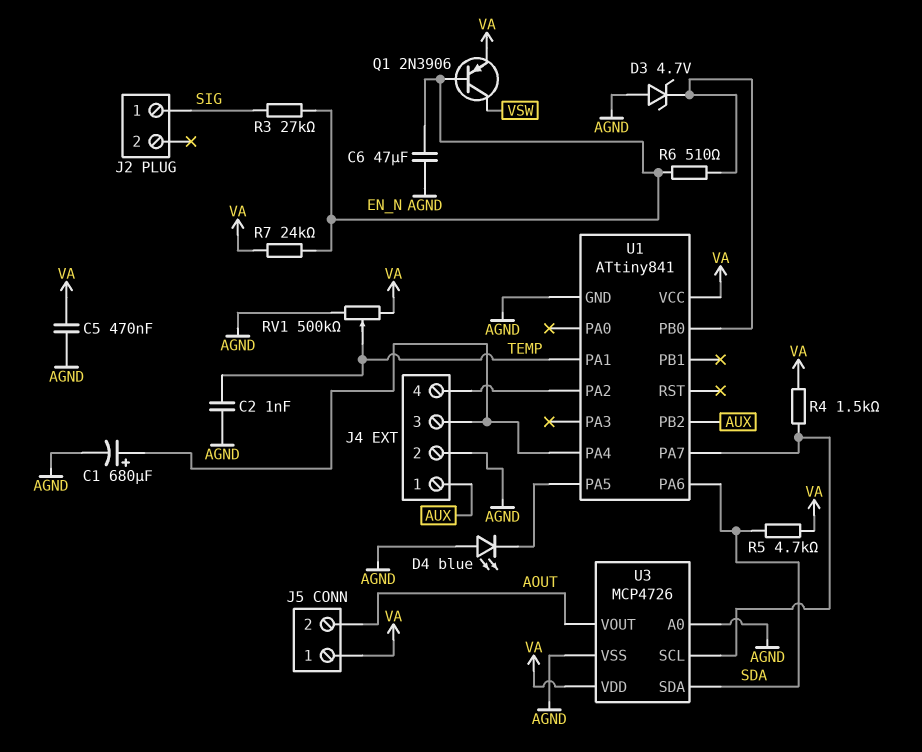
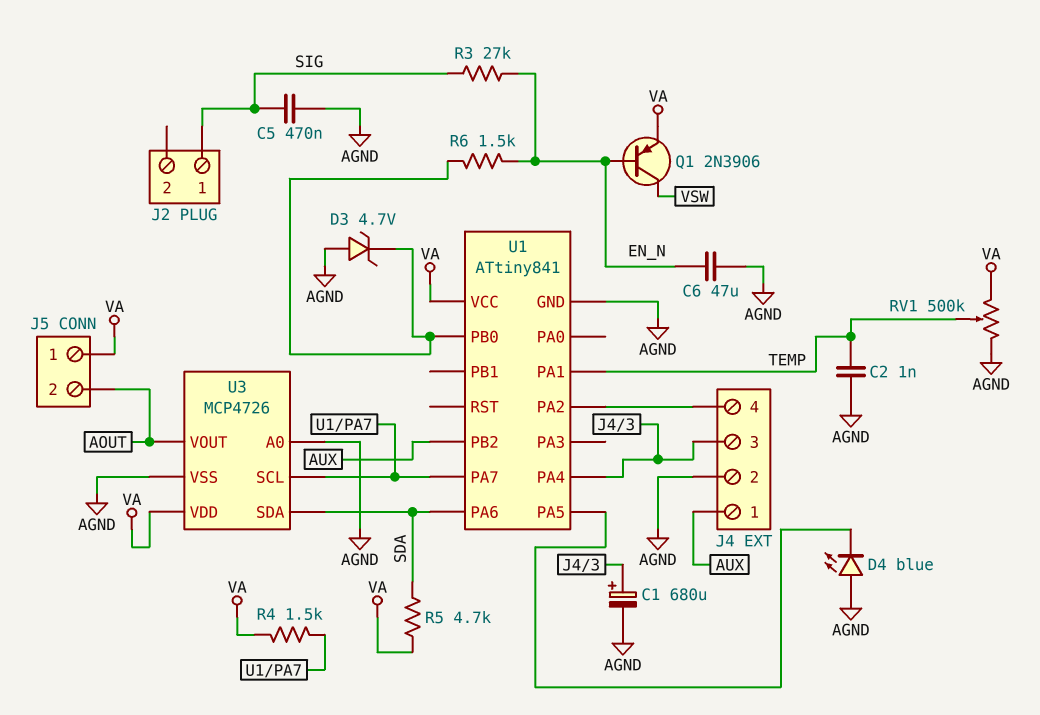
C5: 470nF (AGND, VA) -> 470nF (AGND, SIG)
R6: 510 (EN_N, U1/PB0) -> 1.5k (EN_N, U1/PB0)
R7: 24k (EN_N, VA) -> none

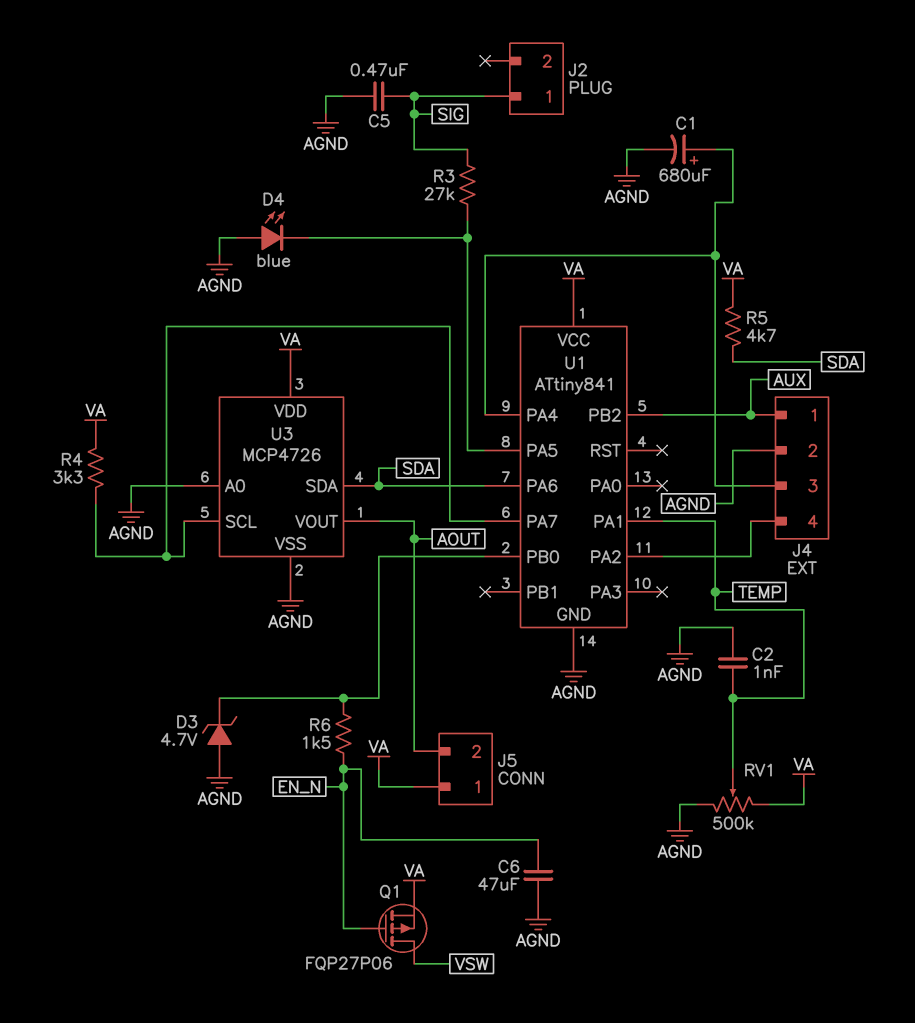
Q1: PNP 2N3906 (B EN_N, C VSW, E VA) -> PMOS FQP27P06 (G EN_N, D VSW, S VA)
R3: 27k (EN_N, SIG) -> 27k (SIG, U1/PA5)
R4: 1.5k (U1/PA7, VA) -> 3.3k (U1/PA7, VA)

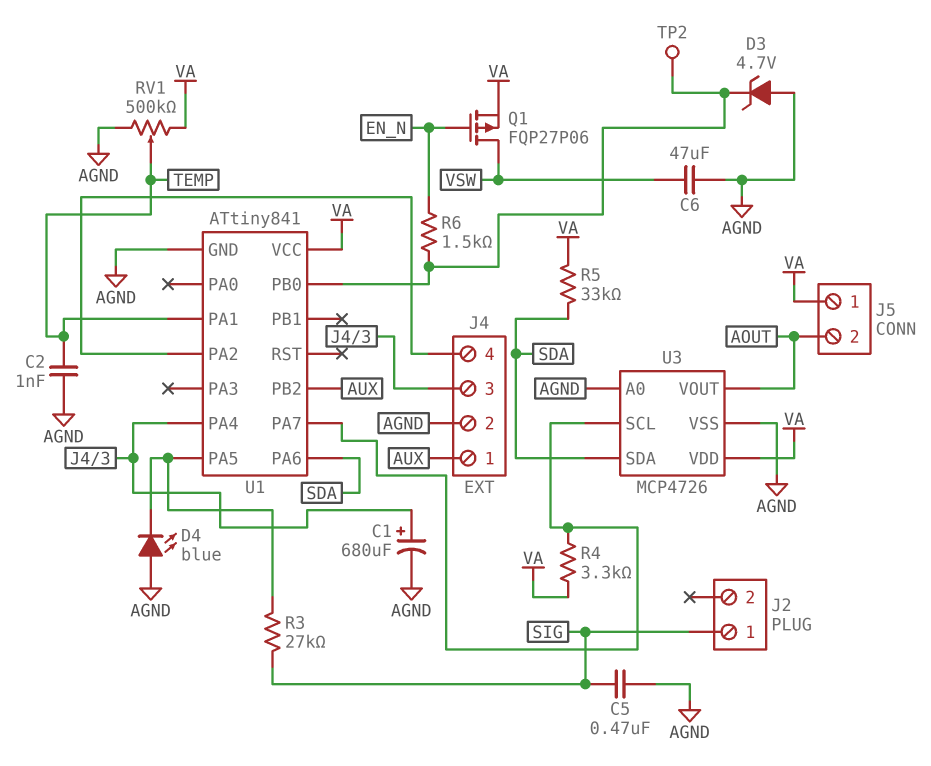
C6: 47uF (AGND, EN_N) -> 47uF (AGND, VSW)
R5: 4.7k (SDA, VA) -> 33k (SDA, VA)
TP2: none -> test point (U1/PB0)

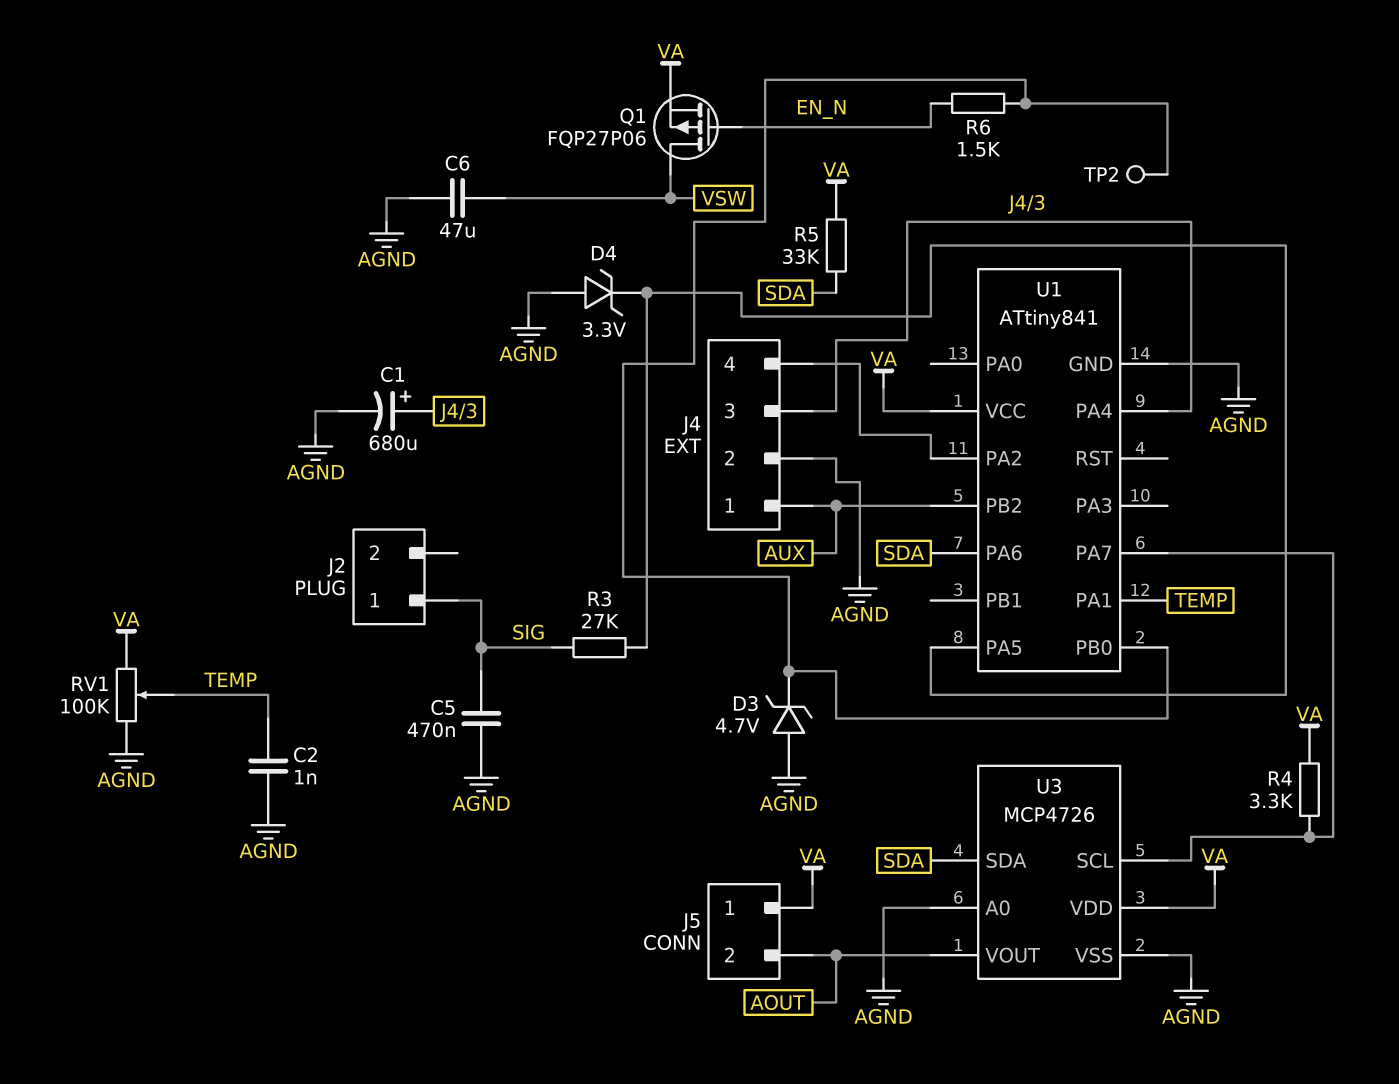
D4: LED blue (A AGND, K U1/PA5) -> zener 3.3V (A AGND, K U1/PA5)
RV1: 500k (AGND, VA, wiper TEMP) -> 100k (AGND, VA, wiper TEMP)

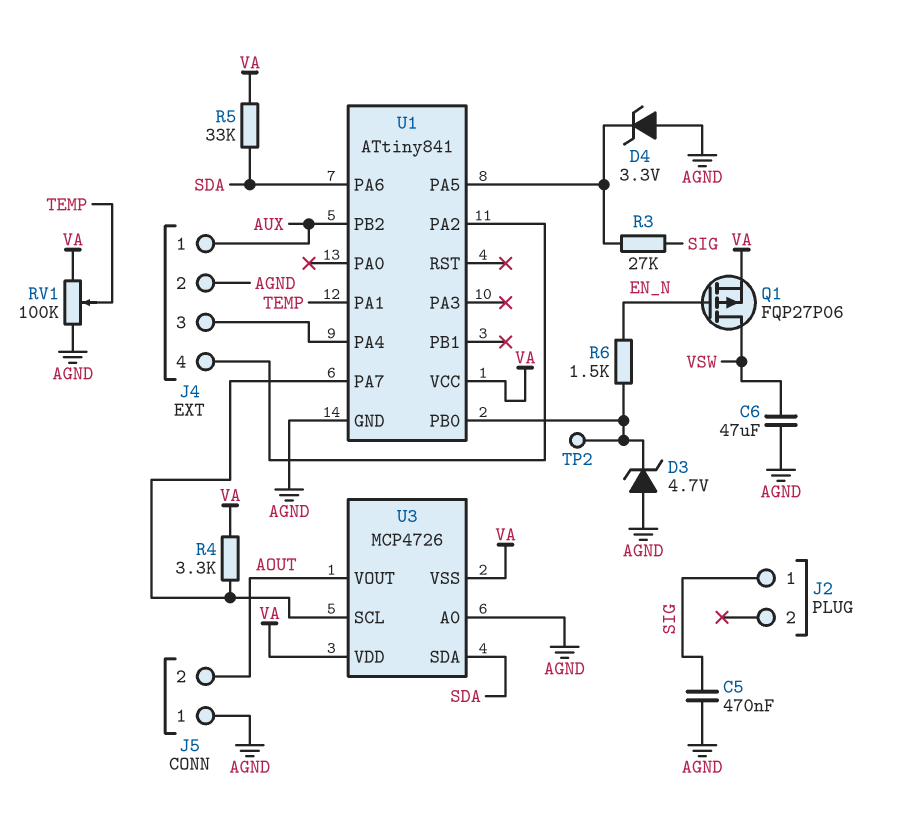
C1: 680uF (plus J4/3, minus AGND) -> none
C2: 1nF (AGND, TEMP) -> none
J5 pin 1: VA -> AGND
U3 pin VSS: AGND -> VA

